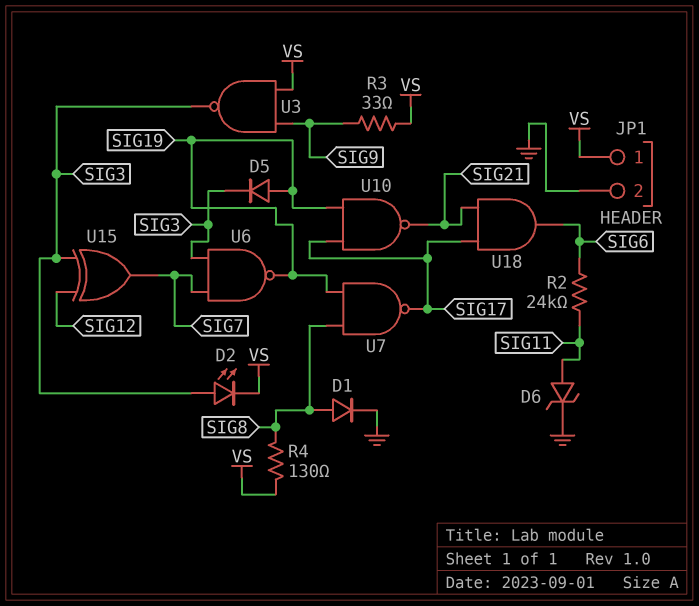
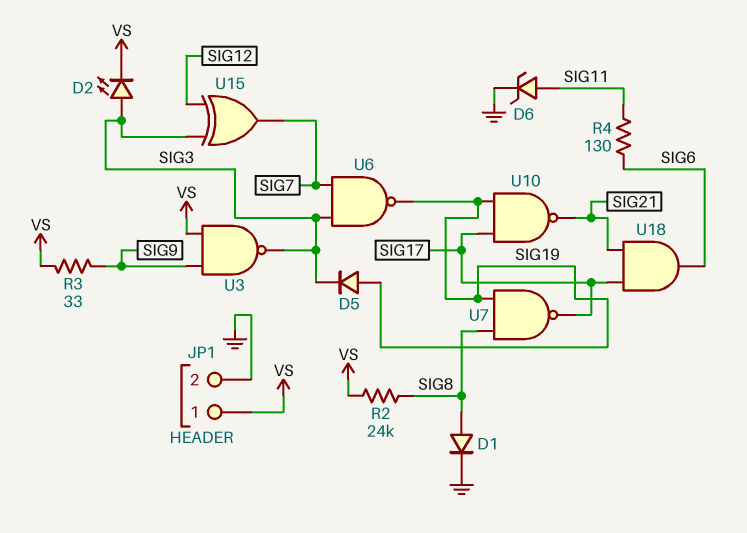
R2: 24k (SIG6, SIG11) -> 24k (SIG8, VS)
R4: 130 (SIG8, VS) -> 130 (SIG6, SIG11)

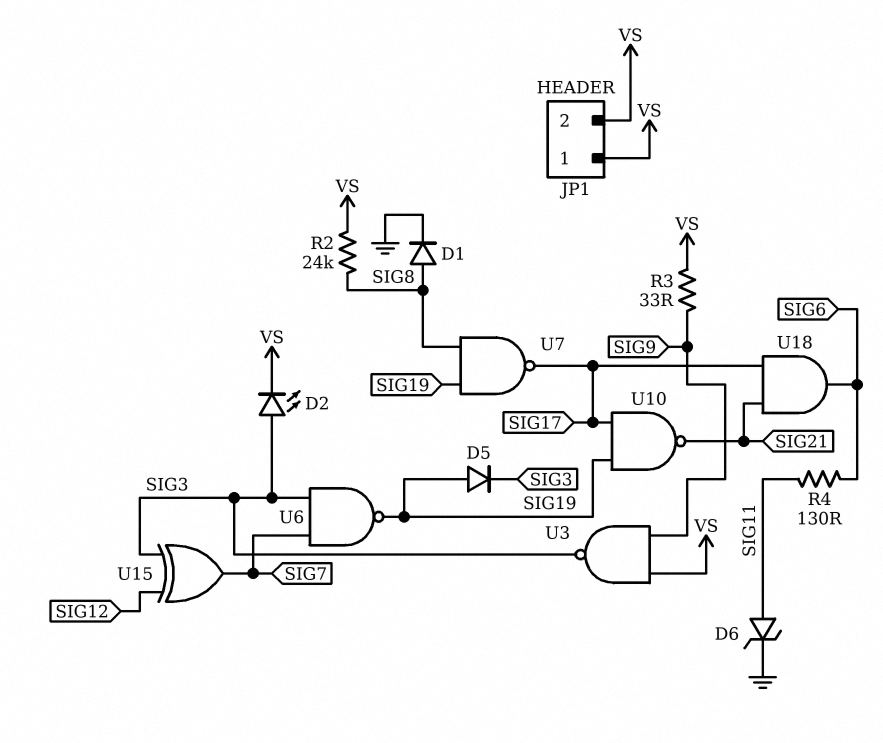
JP1 pin 2: GND -> VS

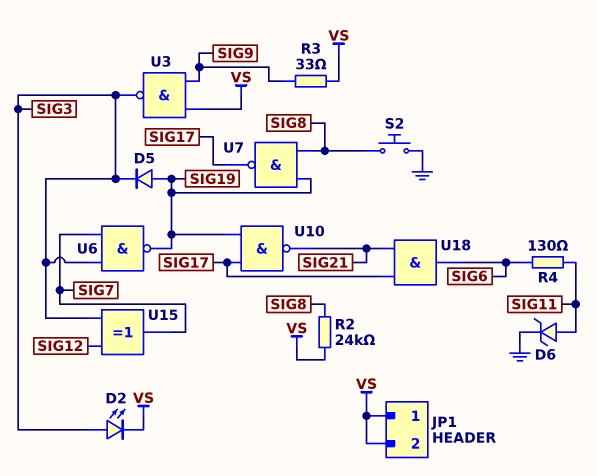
D1: diode (A SIG8, K GND) -> none
S2: none -> button (GND, SIG8)

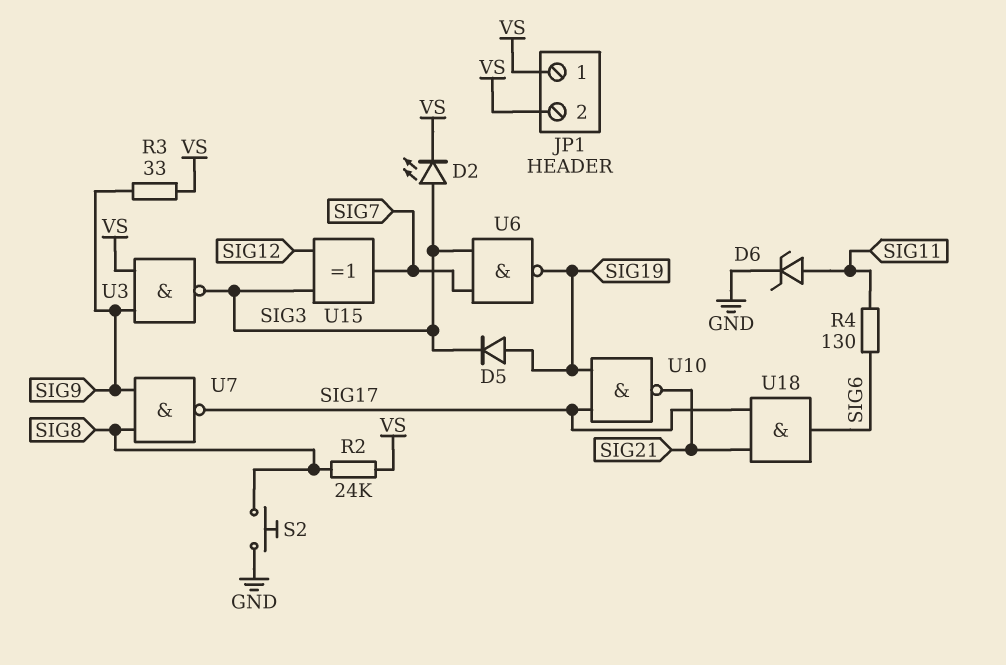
U7: NAND (in SIG8, in SIG19, out SIG17) -> NAND (in SIG8, in SIG9, out SIG17)

